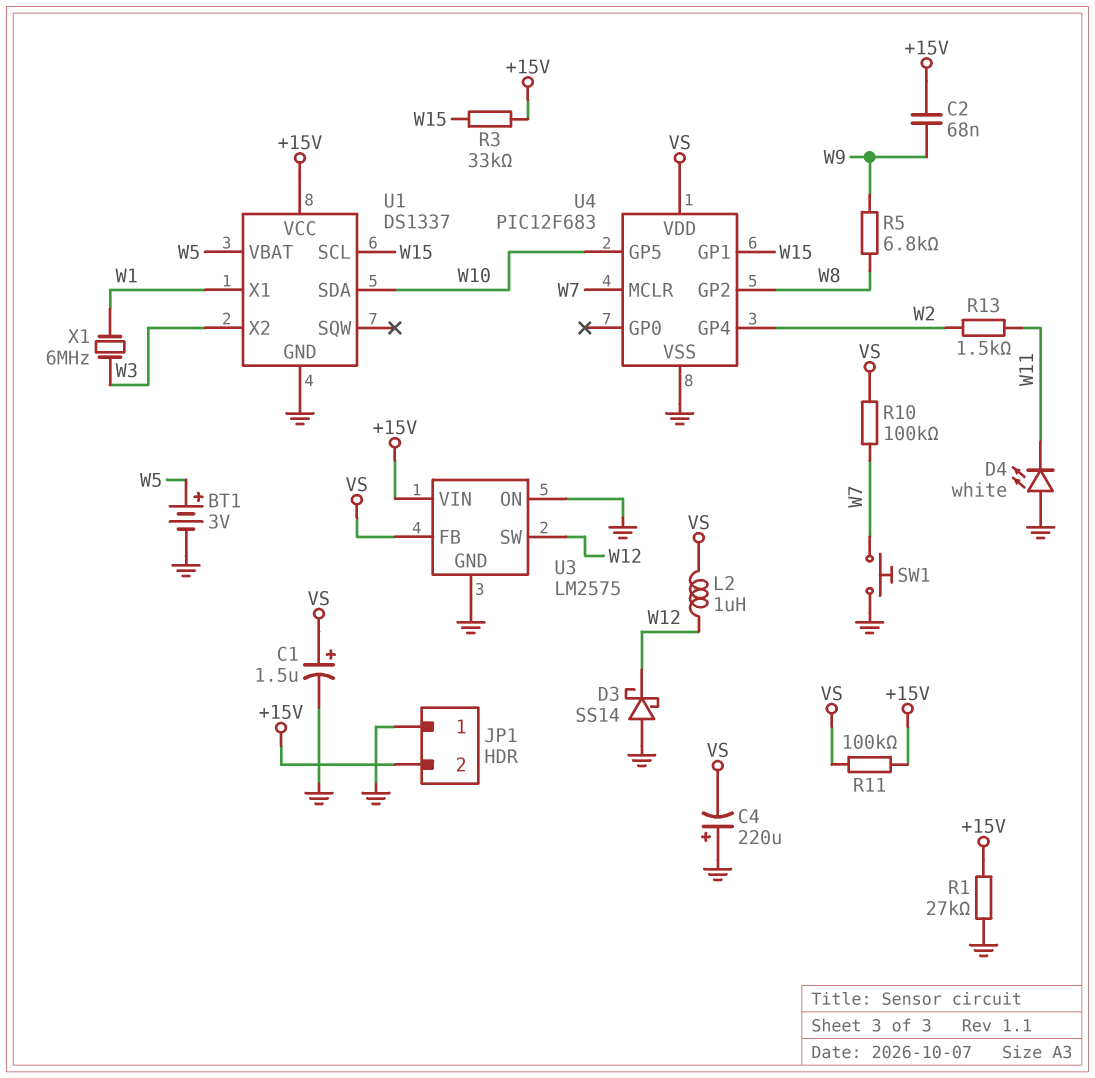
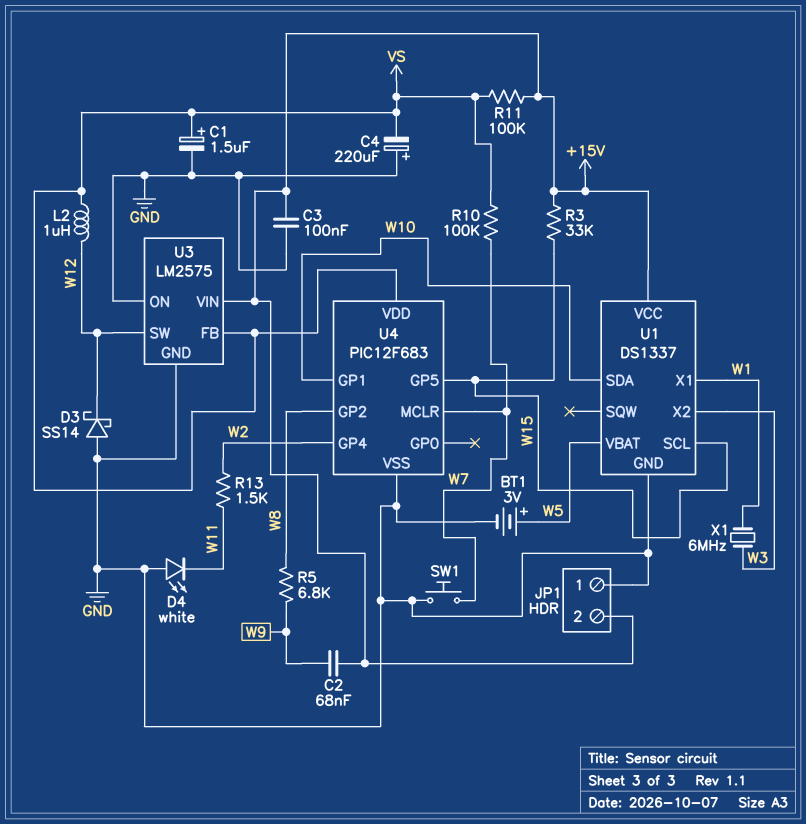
C3: none -> 100nF (+15V, GND)
R1: 27k (+15V, GND) -> none
U4 pin GP1: W15 -> W10
U4 pin GP5: W10 -> W15

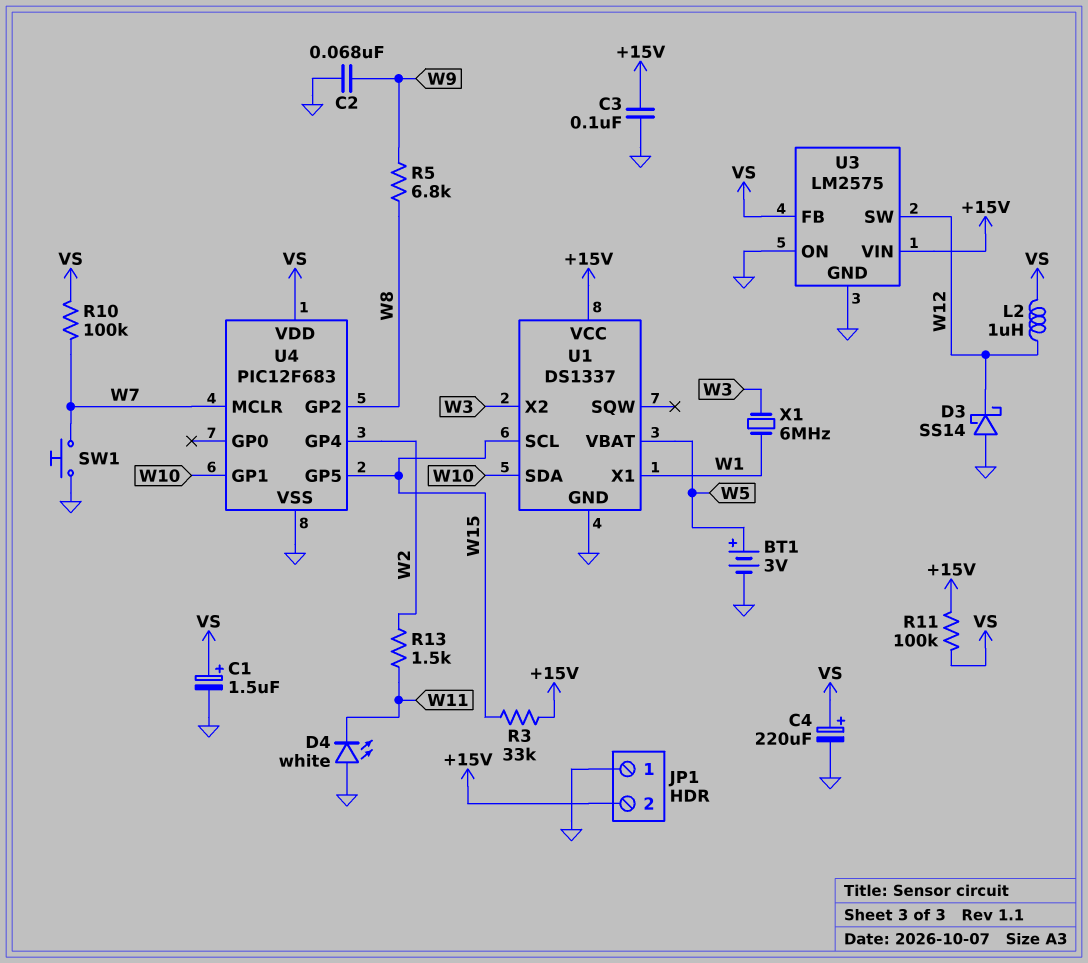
C2: 68nF (+15V, W9) -> 68nF (GND, W9)
C4: 220uF (plus GND, minus VS) -> 220uF (plus VS, minus GND)

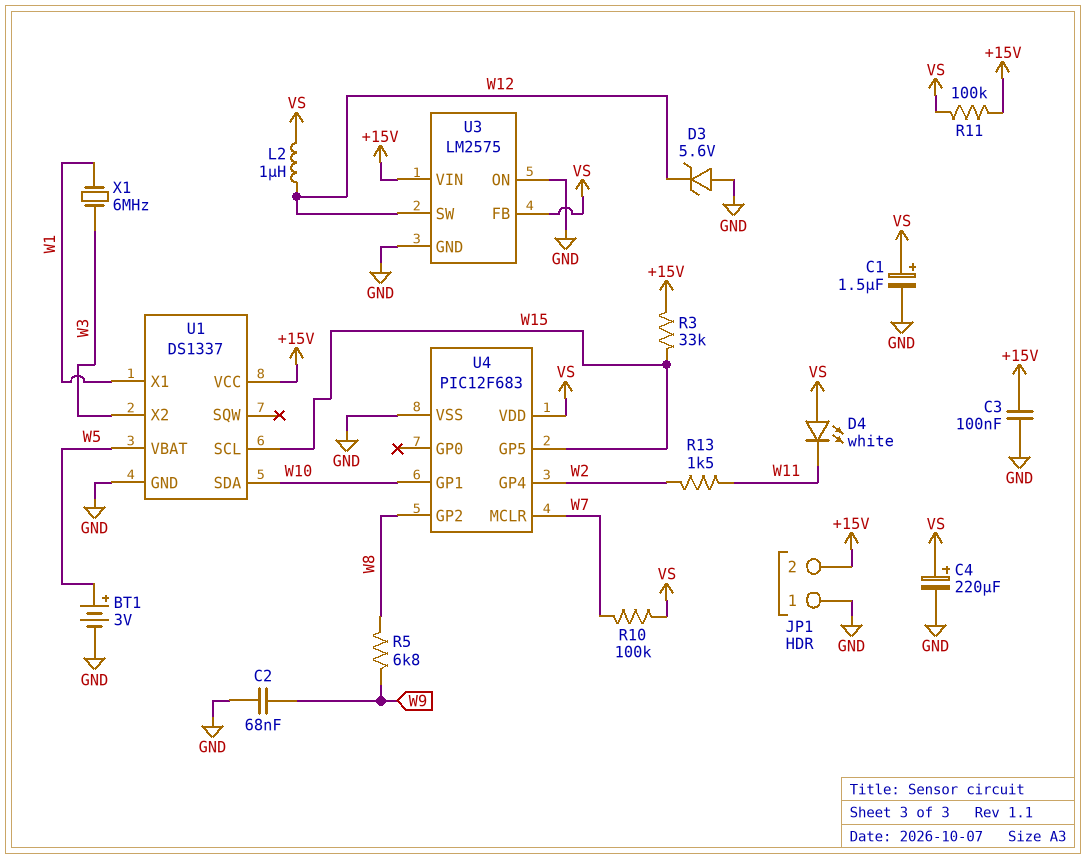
D3: schottky SS14 (A GND, K W12) -> zener 5.6V (A GND, K W12)
D4: LED white (A GND, K W11) -> LED white (A VS, K W11)
SW1: button (GND, W7) -> none

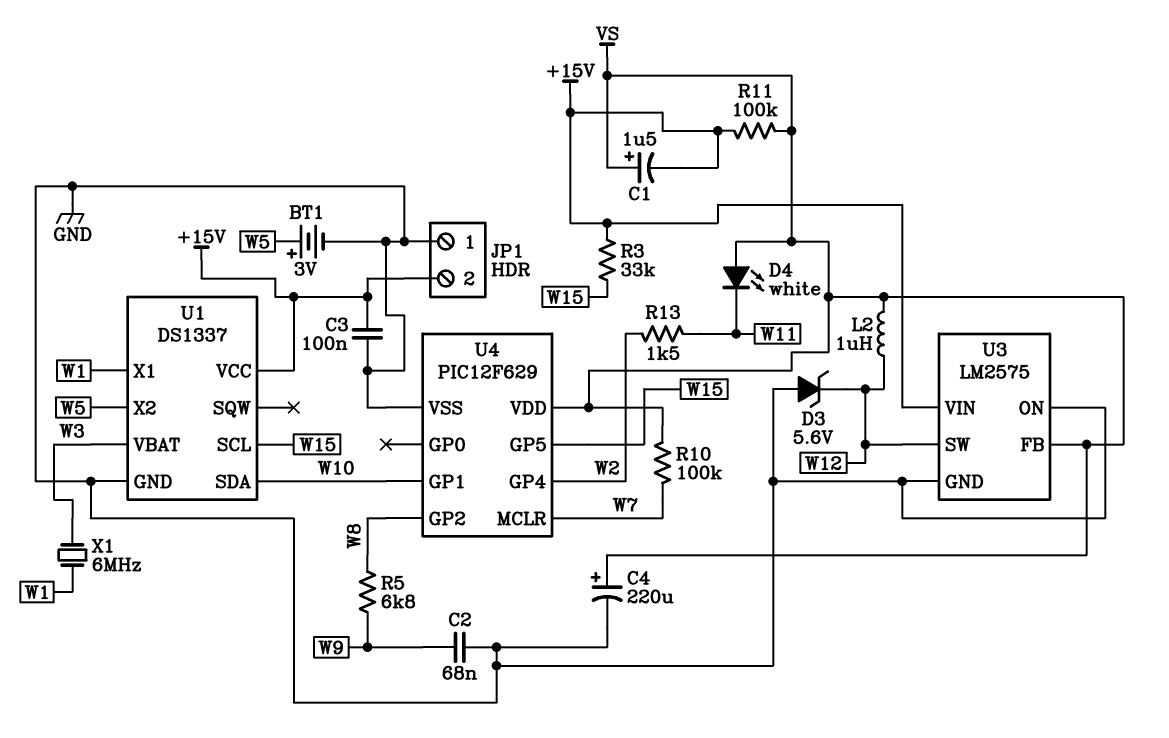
C1: 1.5uF (plus VS, minus GND) -> 1.5uF (plus VS, minus +15V)
U1 pin VBAT: W5 -> W3
U1 pin X2: W3 -> W5
U4: PIC12F683 -> PIC12F629

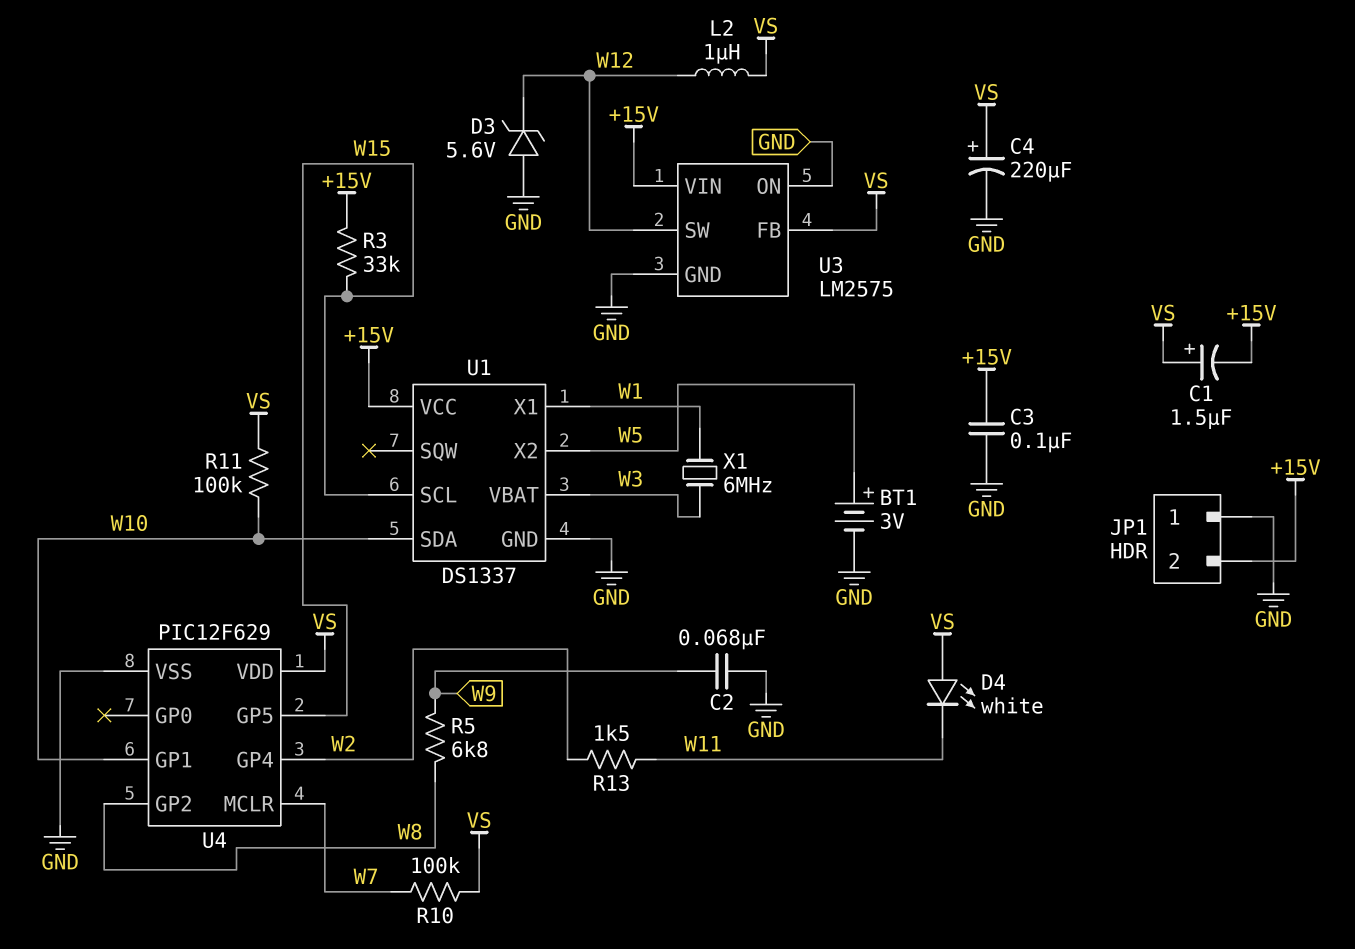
R11: 100k (+15V, VS) -> 100k (VS, W10)

